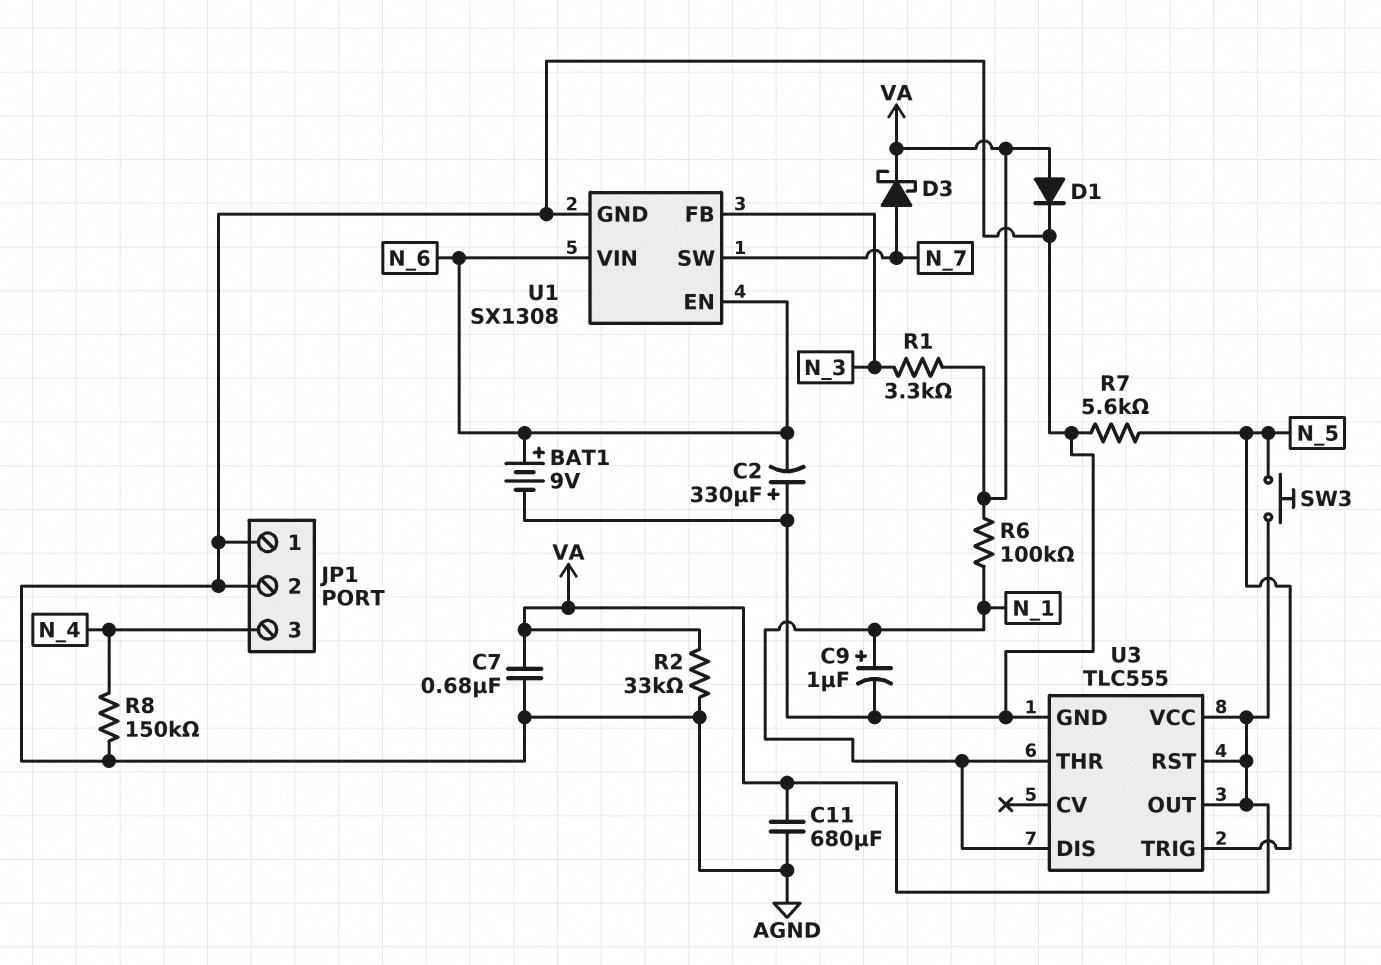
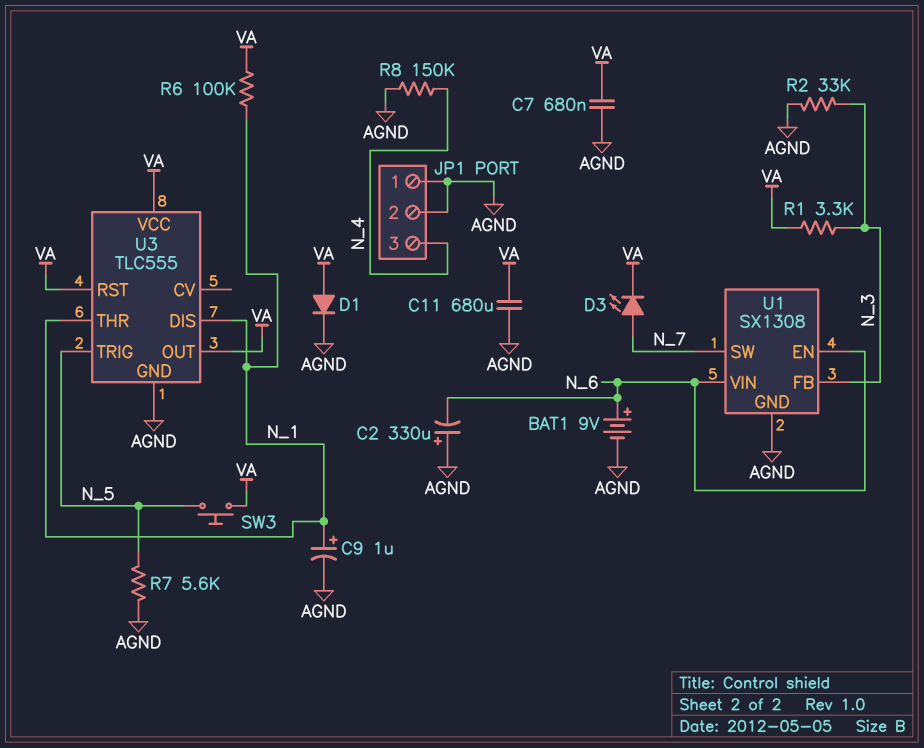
D3: schottky (A N_7, K VA) -> LED (A N_7, K VA)
R2: 33k (AGND, VA) -> 33k (AGND, N_3)

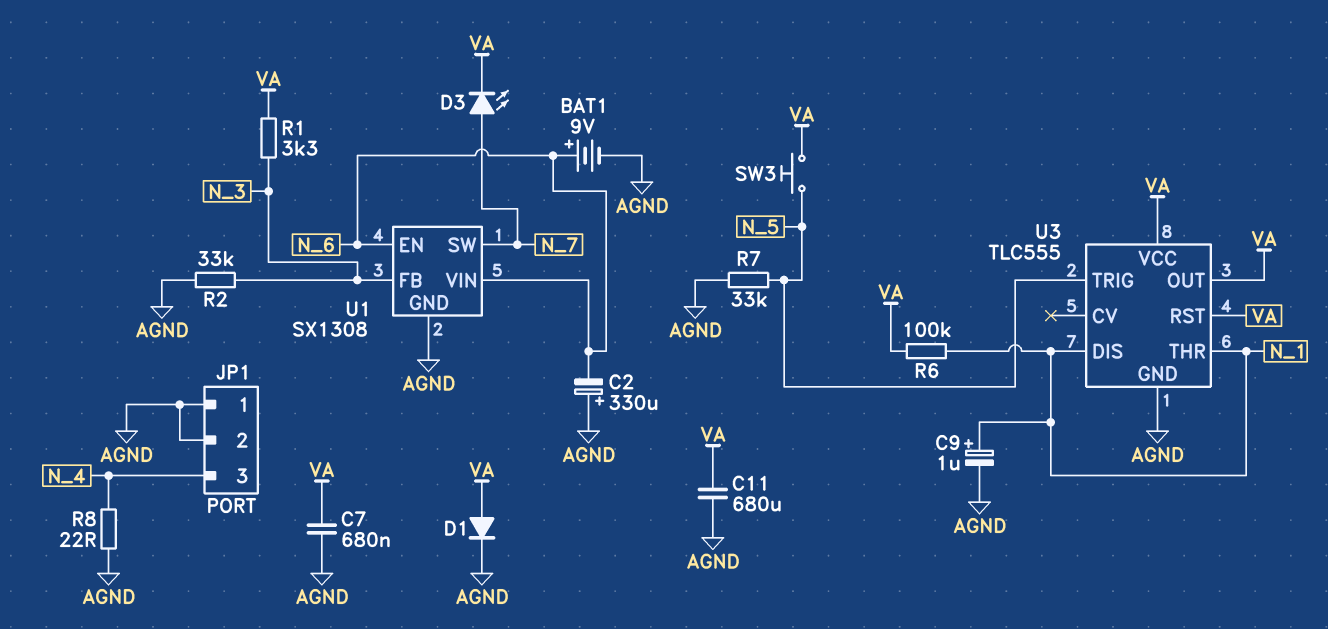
R7: 5.6k (AGND, N_5) -> 33k (AGND, N_5)
R8: 150k (AGND, N_4) -> 22 (AGND, N_4)

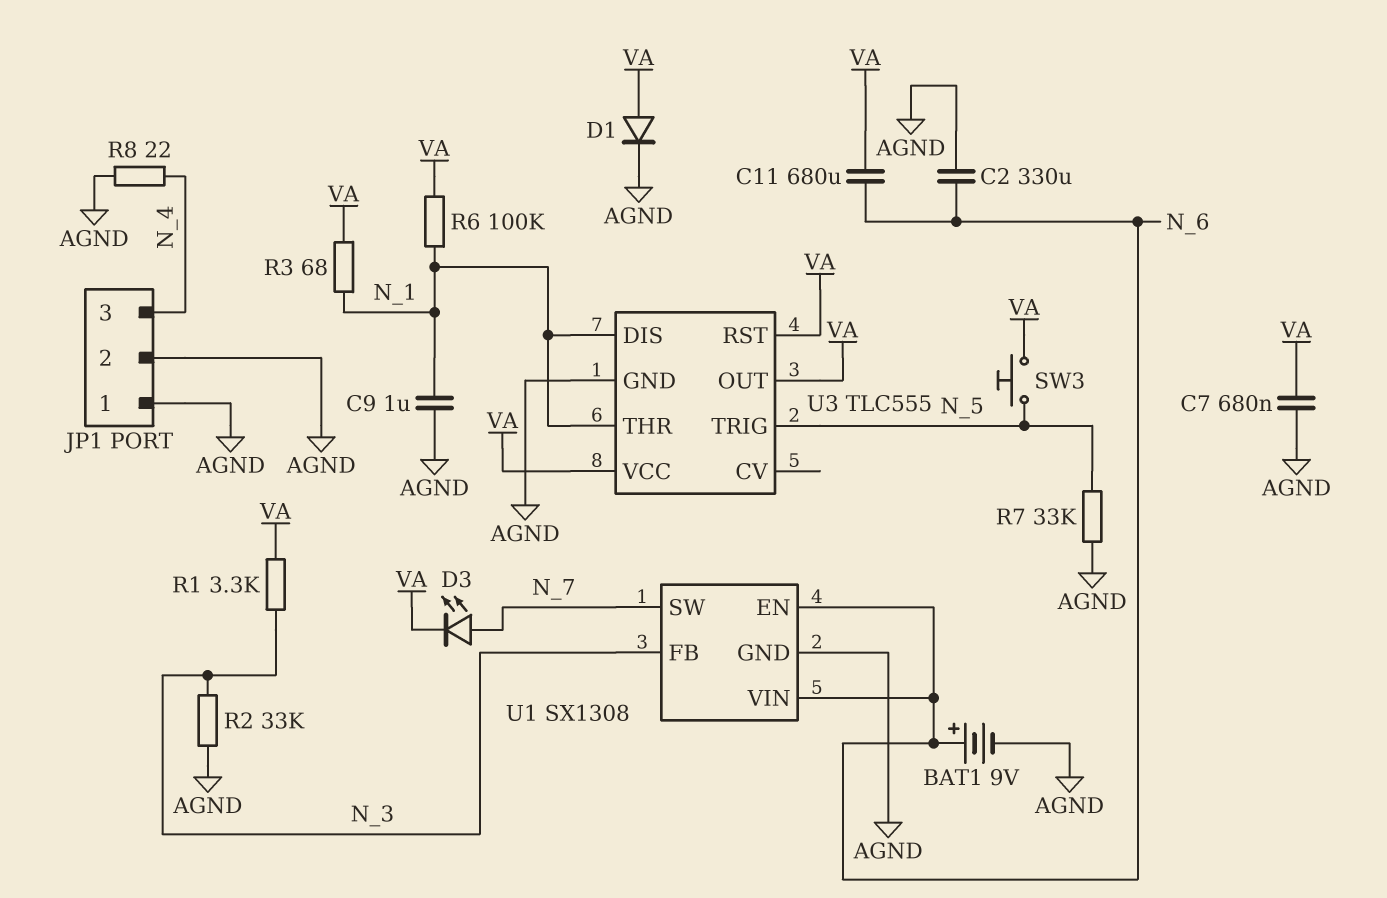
C2: 330uF (plus AGND, minus N_6) -> 330uF (AGND, N_6)
C9: 1uF (plus N_1, minus AGND) -> 1uF (AGND, N_1)
C11: 680uF (AGND, VA) -> 680uF (N_6, VA)
R3: none -> 68 (N_1, VA)

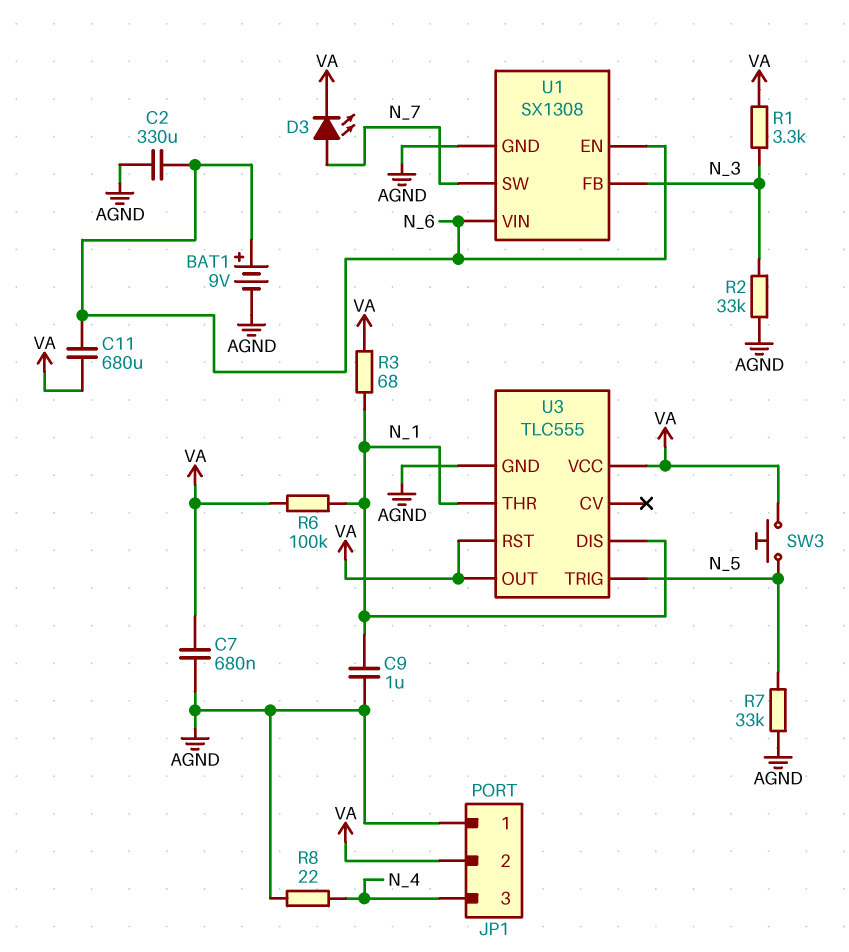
D1: diode (A VA, K AGND) -> none
JP1 pin 2: AGND -> VA

